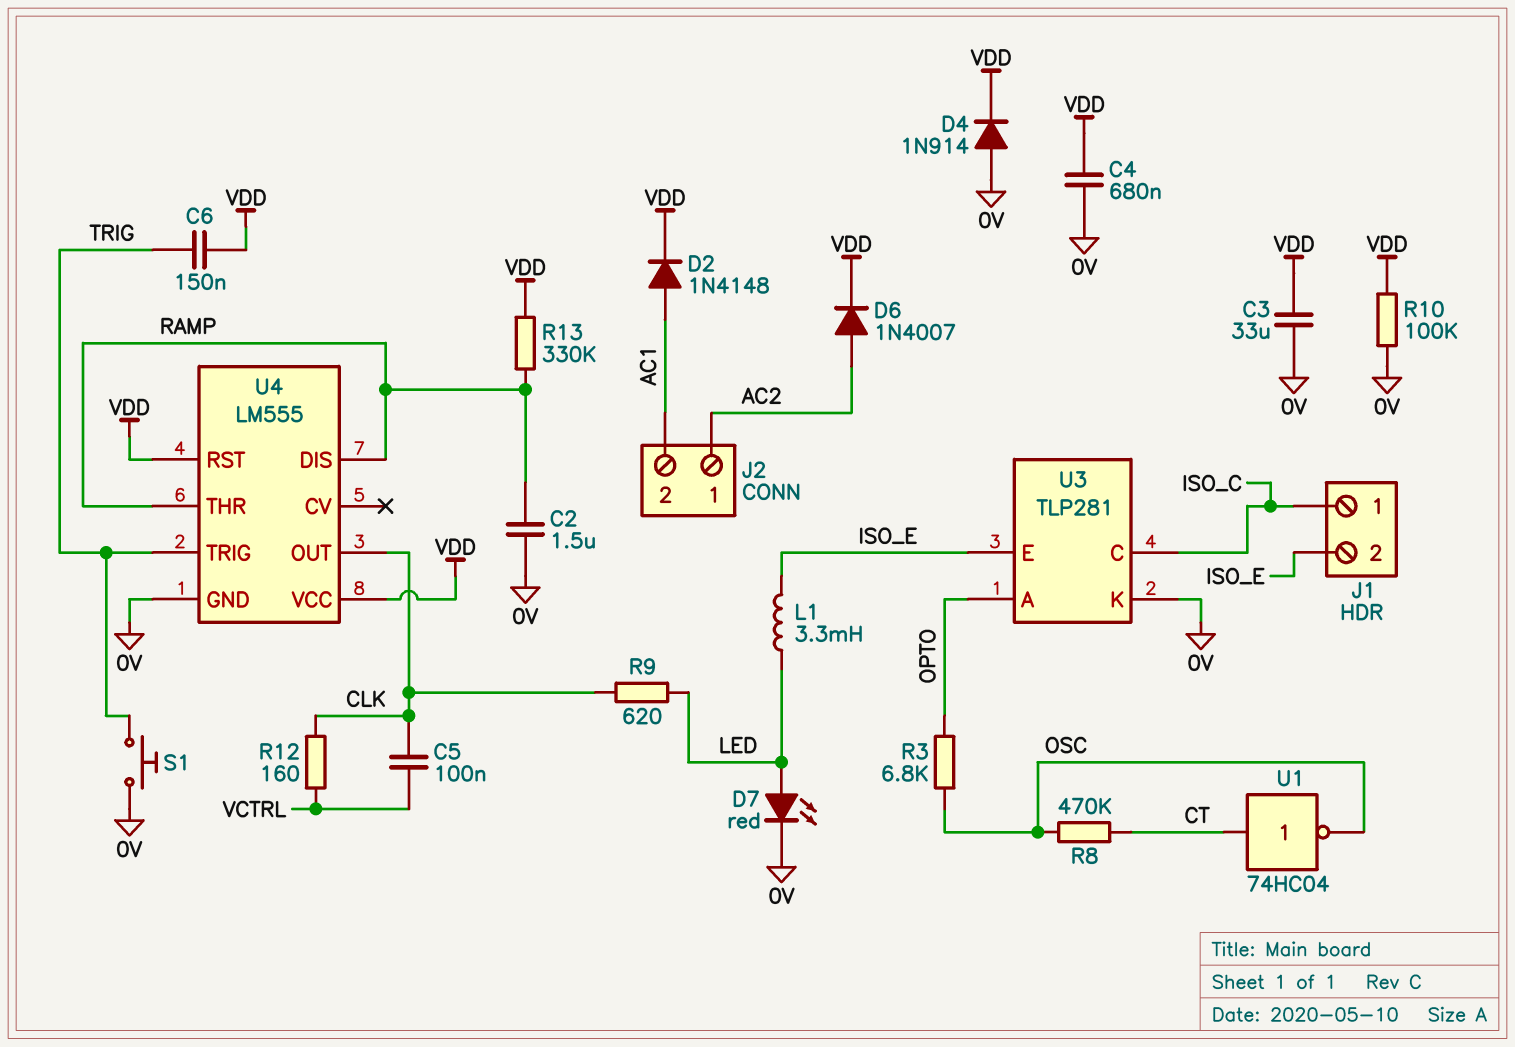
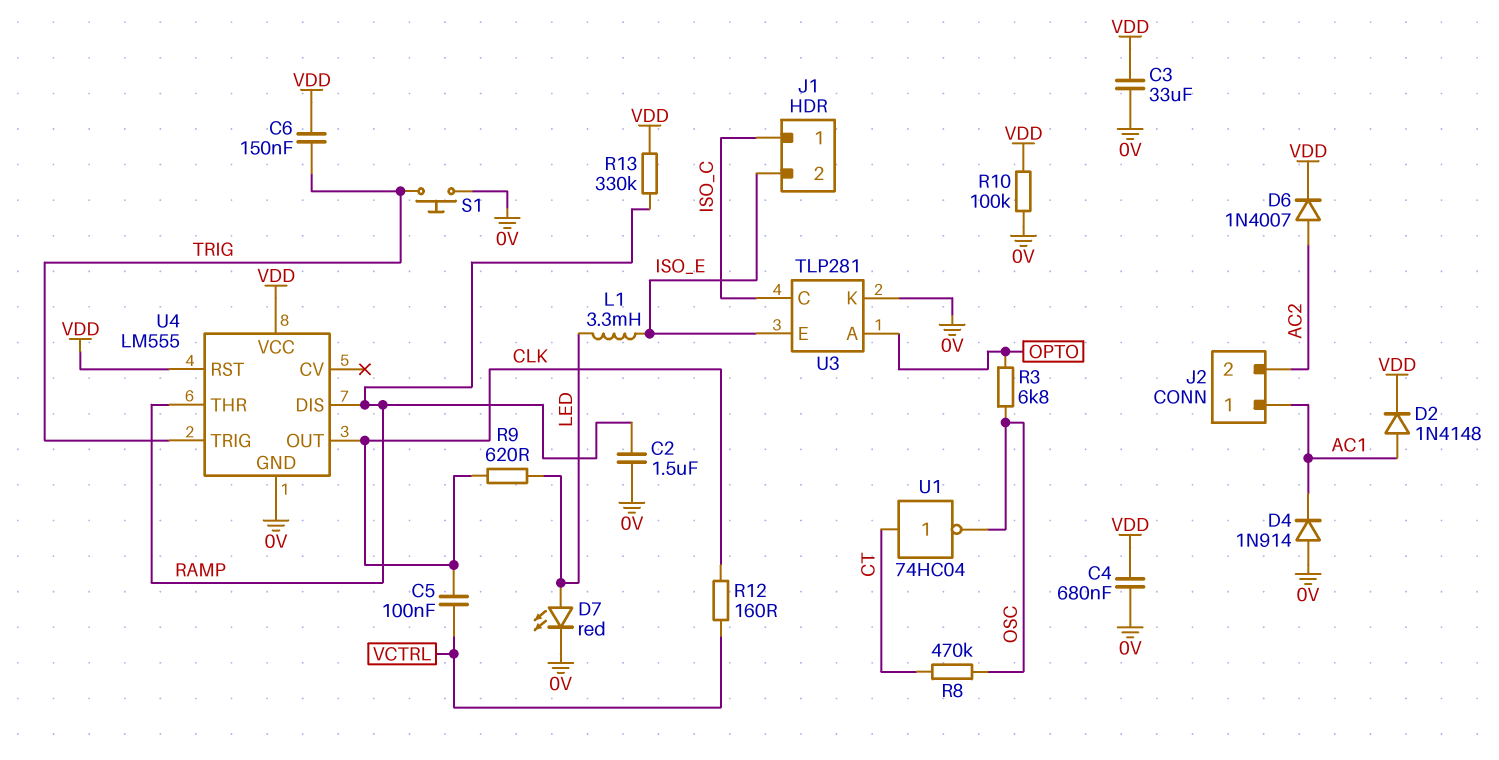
D4: diode 1N914 (A 0V, K VDD) -> diode 1N914 (A 0V, K AC1)
J2 pin 1: AC2 -> AC1
J2 pin 2: AC1 -> AC2

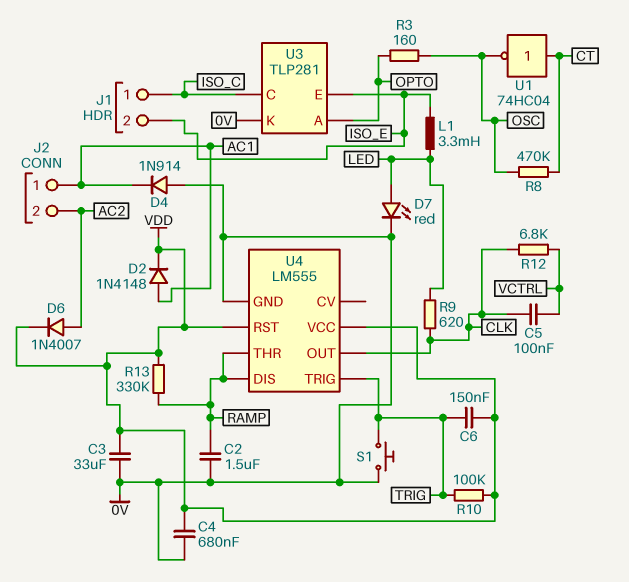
R3: 6.8k (OPTO, OSC) -> 160 (OPTO, OSC)
R10: 100k (0V, VDD) -> 100k (TRIG, VDD)
R12: 160 (CLK, VCTRL) -> 6.8k (CLK, VCTRL)

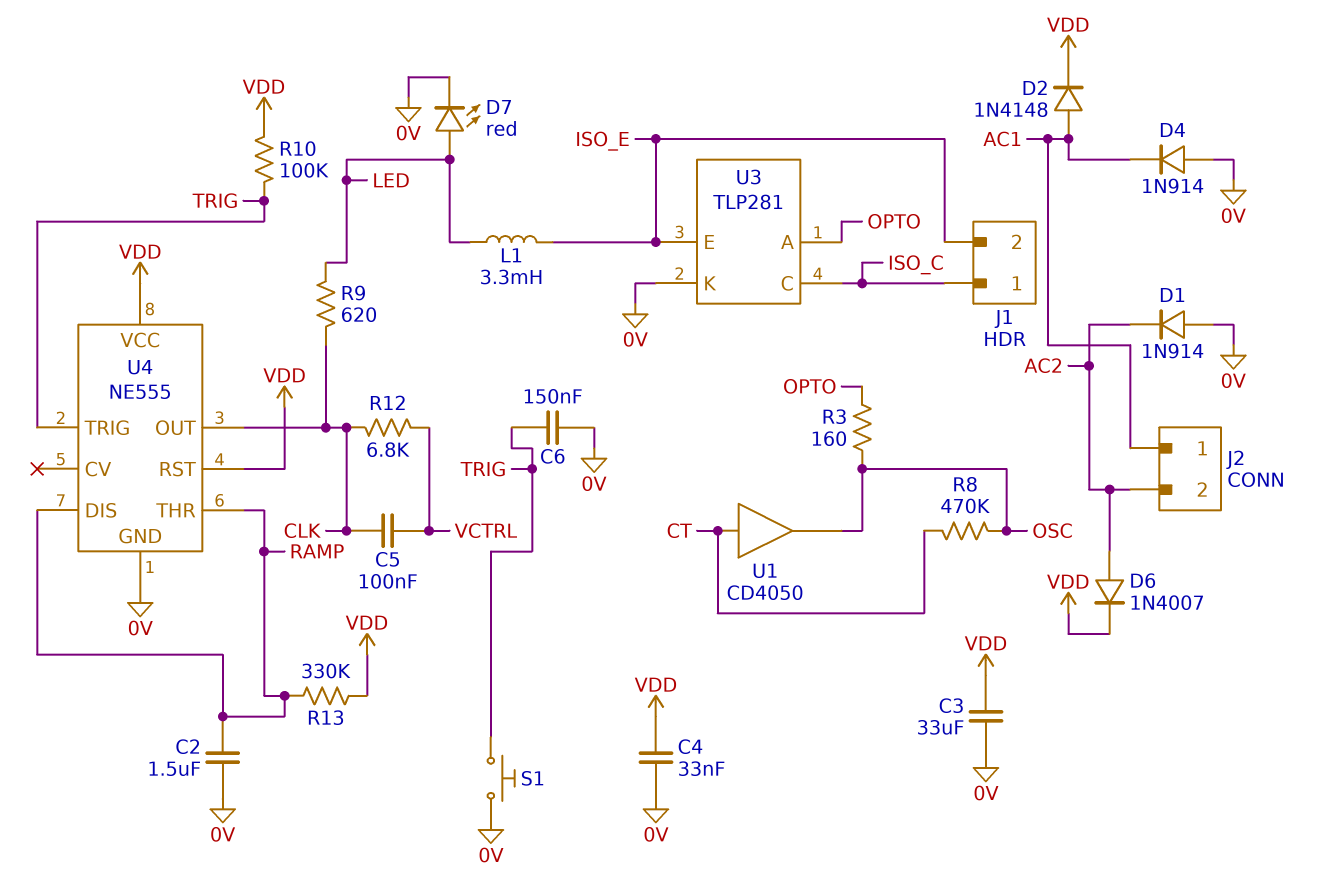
C4: 680nF (0V, VDD) -> 33nF (0V, VDD)
C6: 150nF (TRIG, VDD) -> 150nF (0V, TRIG)
D1: none -> diode 1N914 (A 0V, K AC2)
U1: NOT 74HC04 (in CT, out OSC) -> buffer CD4050 (in CT, out OSC)
U4: LM555 -> NE555

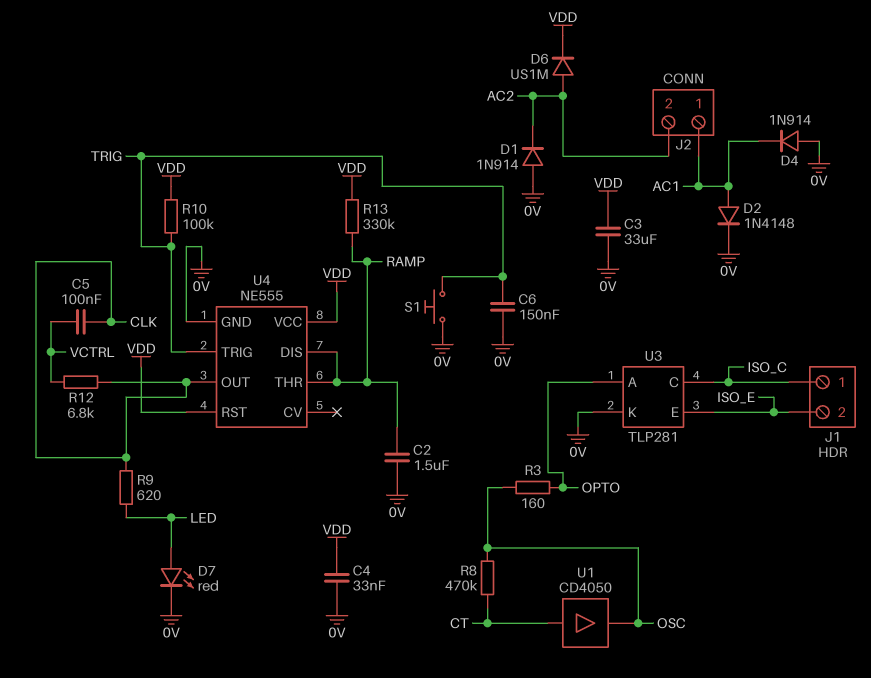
D2: diode 1N4148 (A AC1, K VDD) -> diode 1N4148 (A AC1, K 0V)
D6: diode 1N4007 (A AC2, K VDD) -> diode US1M (A AC2, K VDD)
L1: 3.3mH (ISO_E, LED) -> none

